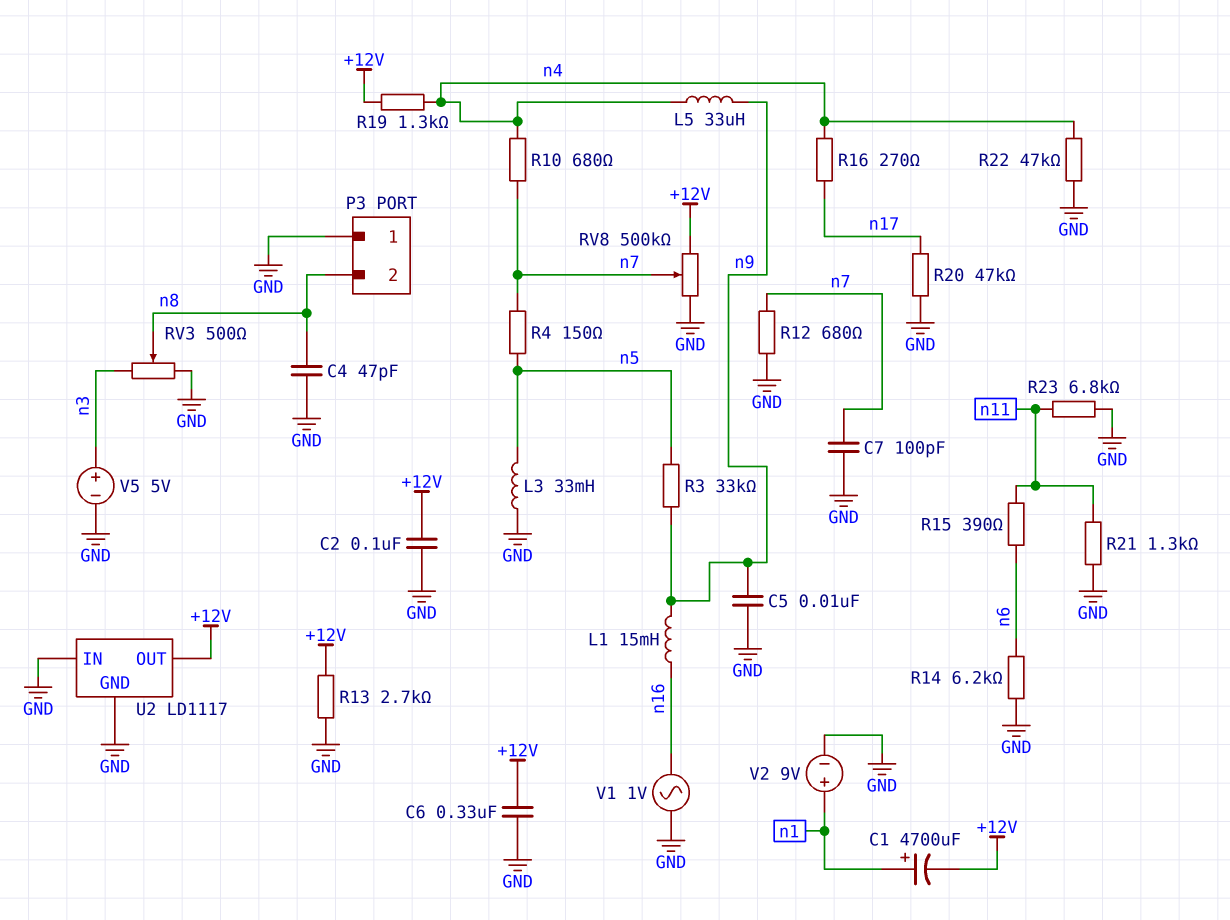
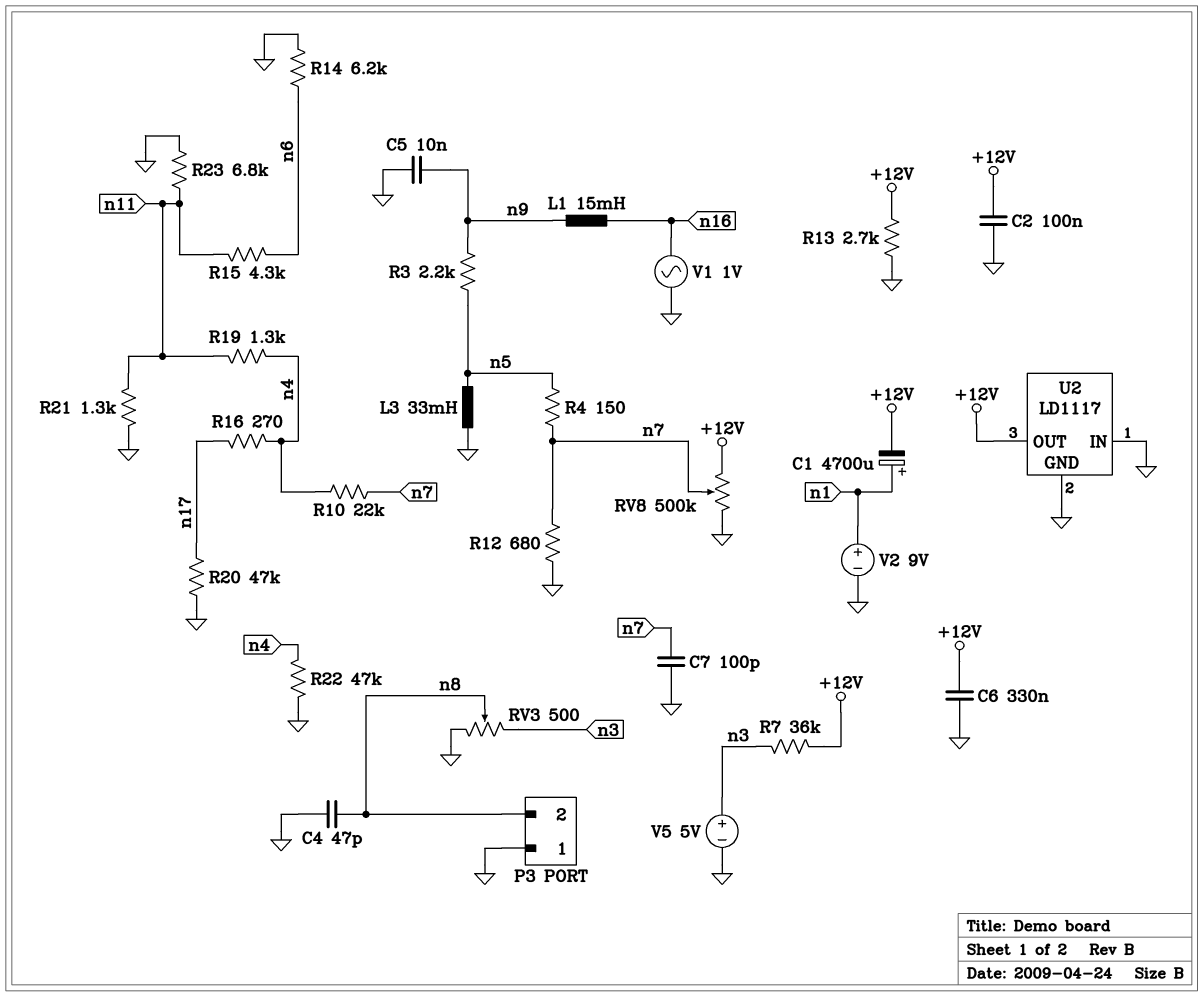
L5: 33uH (n4, n9) -> none
R3: 33k (n5, n9) -> 2.2k (n5, n9)
R7: none -> 36k (+12V, n3)
R10: 680 (n4, n7) -> 22k (n4, n7)
R15: 390 (n6, n11) -> 4.3k (n6, n11)
R19: 1.3k (+12V, n4) -> 1.3k (n4, n11)

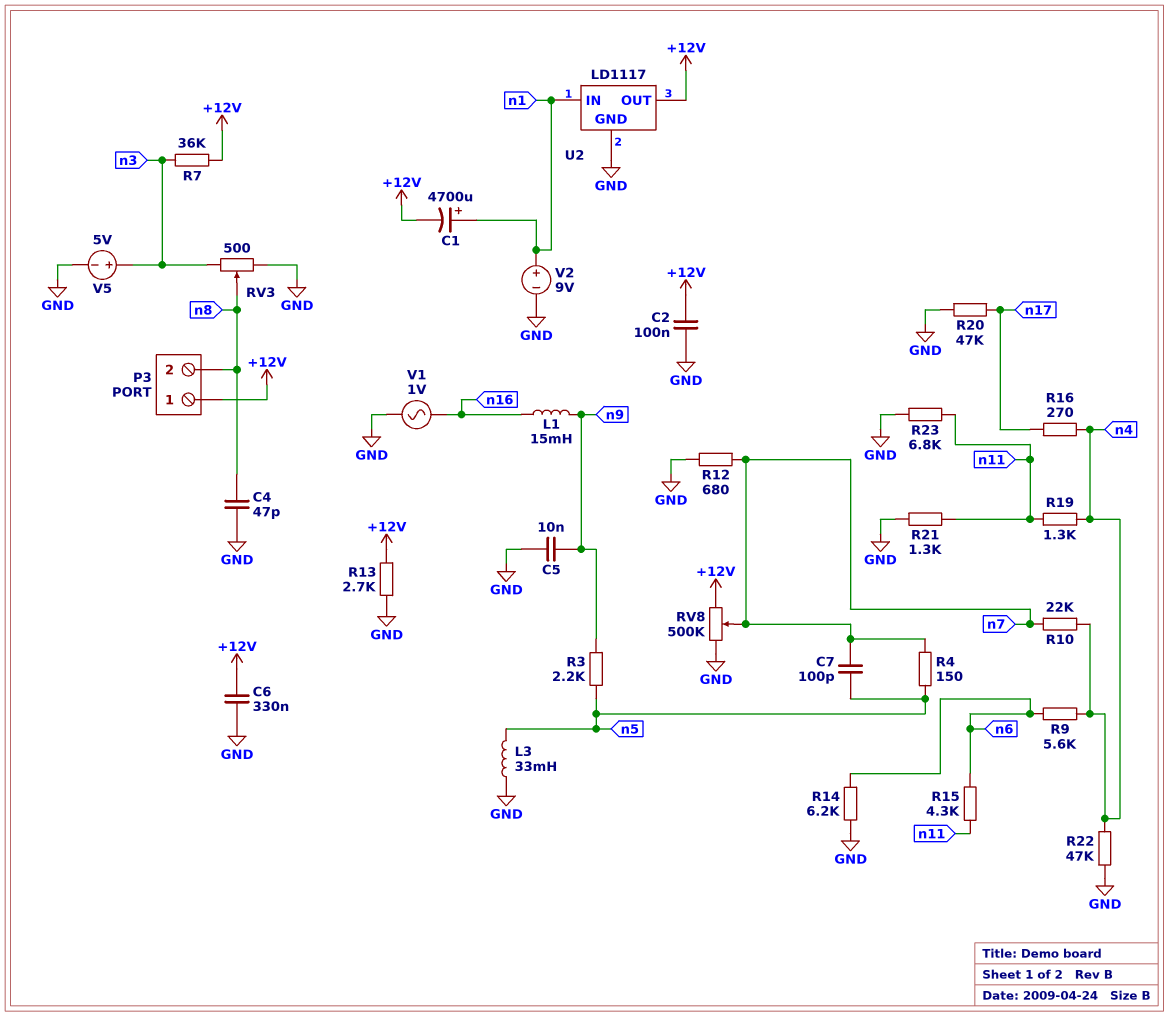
C7: 100pF (GND, n7) -> 100pF (n5, n7)
P3 pin 1: GND -> +12V
R9: none -> 5.6k (n4, n6)
U2 pin IN: GND -> n1

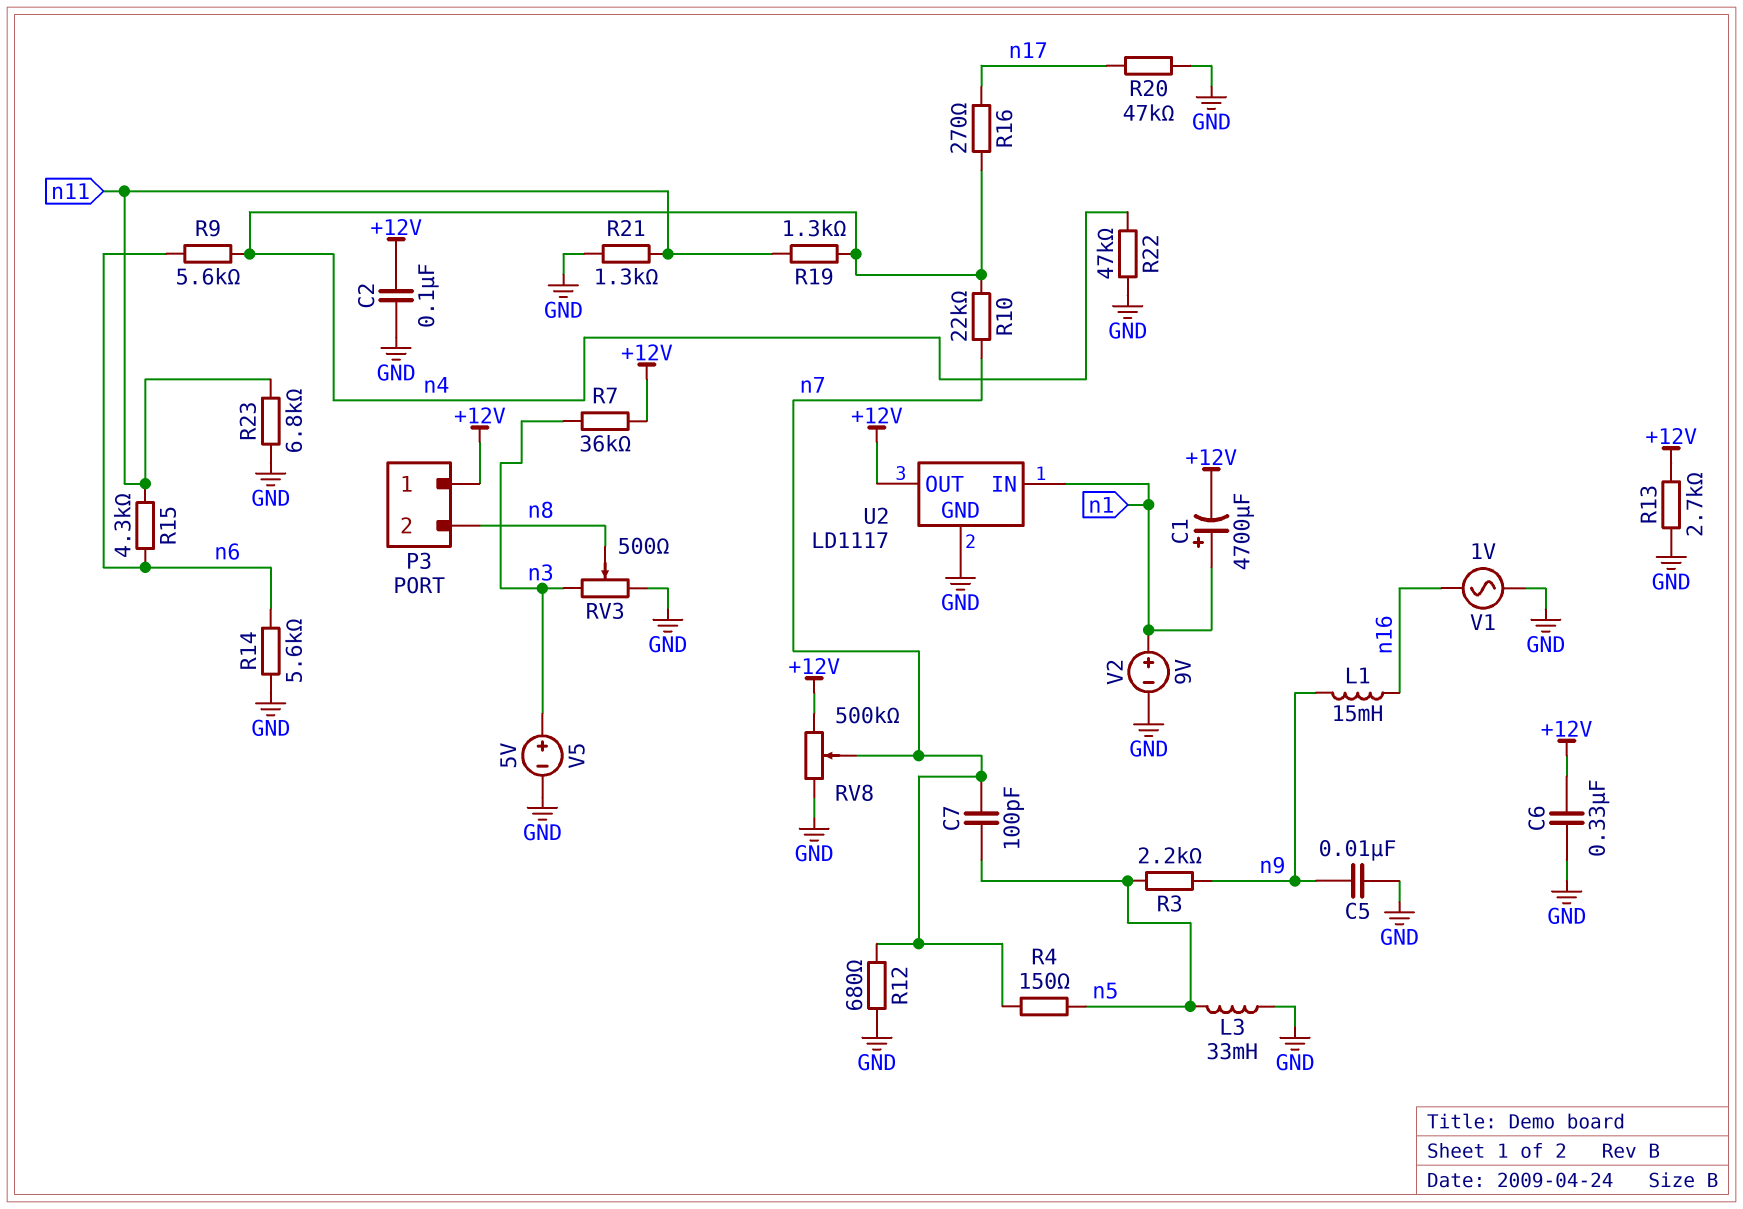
C4: 47pF (GND, n8) -> none
R14: 6.2k (GND, n6) -> 5.6k (GND, n6)

